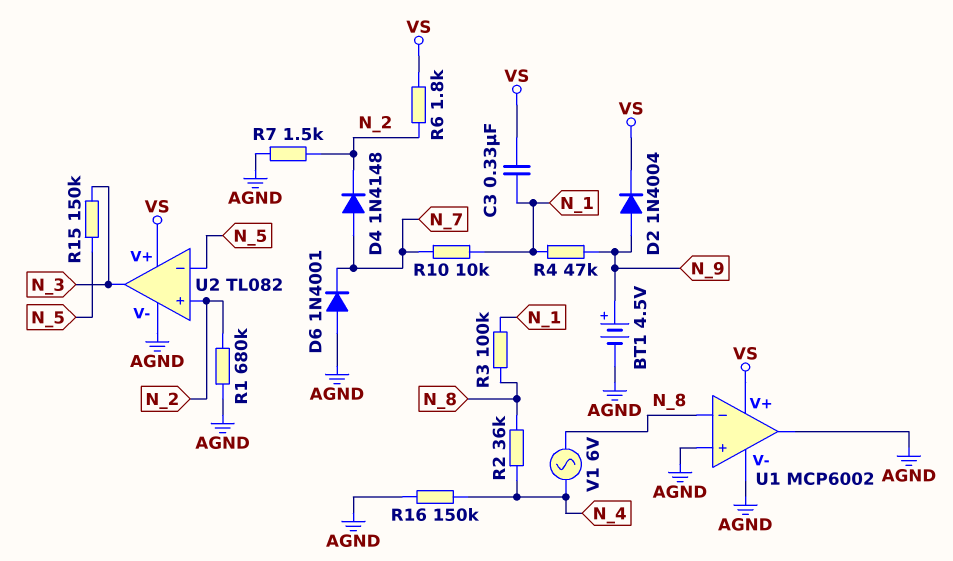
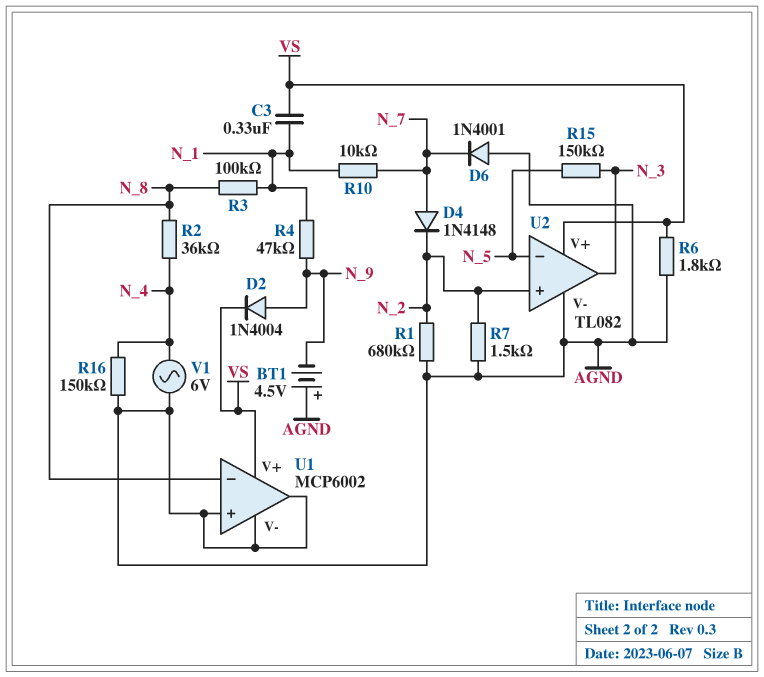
BT1: 4.5V (plus N_9, minus AGND) -> 4.5V (plus AGND, minus N_9)
R6: 1.8k (N_2, VS) -> 1.8k (AGND, VS)
V1: AC 6V (N_4, N_8) -> AC 6V (AGND, N_4)

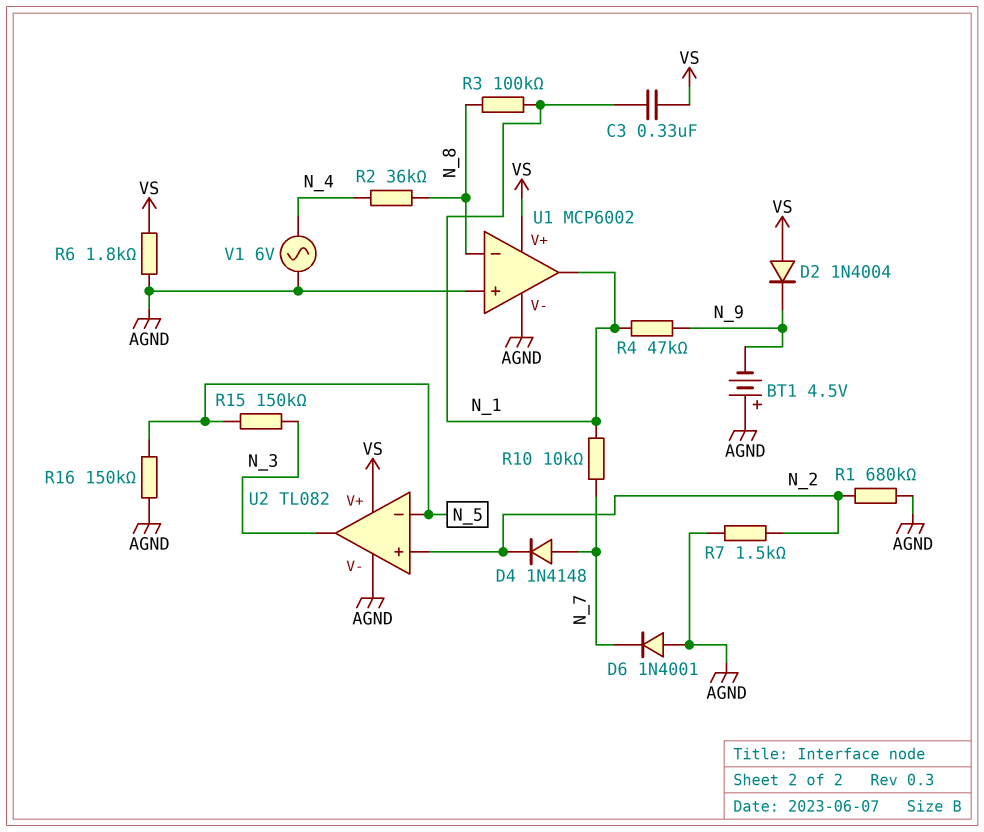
D2: diode 1N4004 (A N_9, K VS) -> diode 1N4004 (A VS, K N_9)
R16: 150k (AGND, N_4) -> 150k (AGND, N_5)
U1 pin out: AGND -> N_1

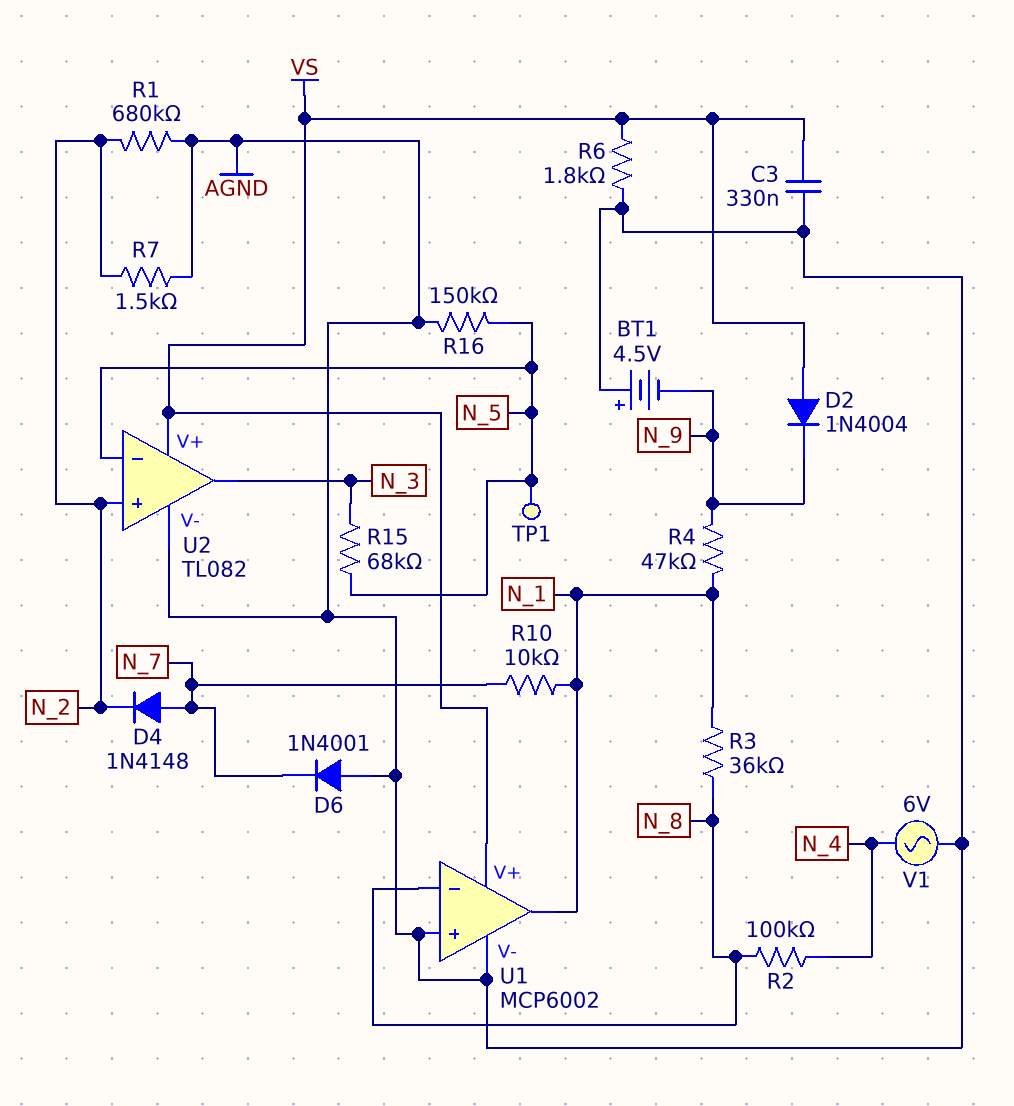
C3: 330nF (N_1, VS) -> 330nF (AGND, VS)
R2: 36k (N_4, N_8) -> 100k (N_4, N_8)
R3: 100k (N_1, N_8) -> 36k (N_1, N_8)
R15: 150k (N_3, N_5) -> 68k (N_3, N_5)
TP1: none -> test point (N_5)

